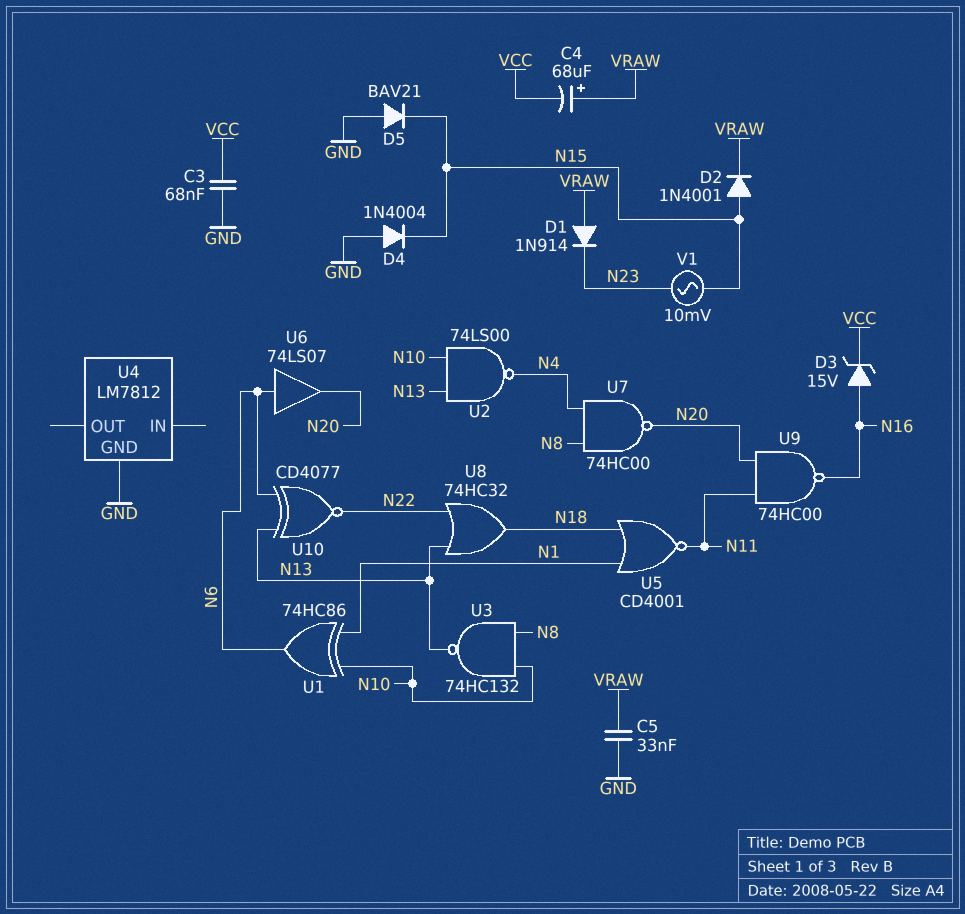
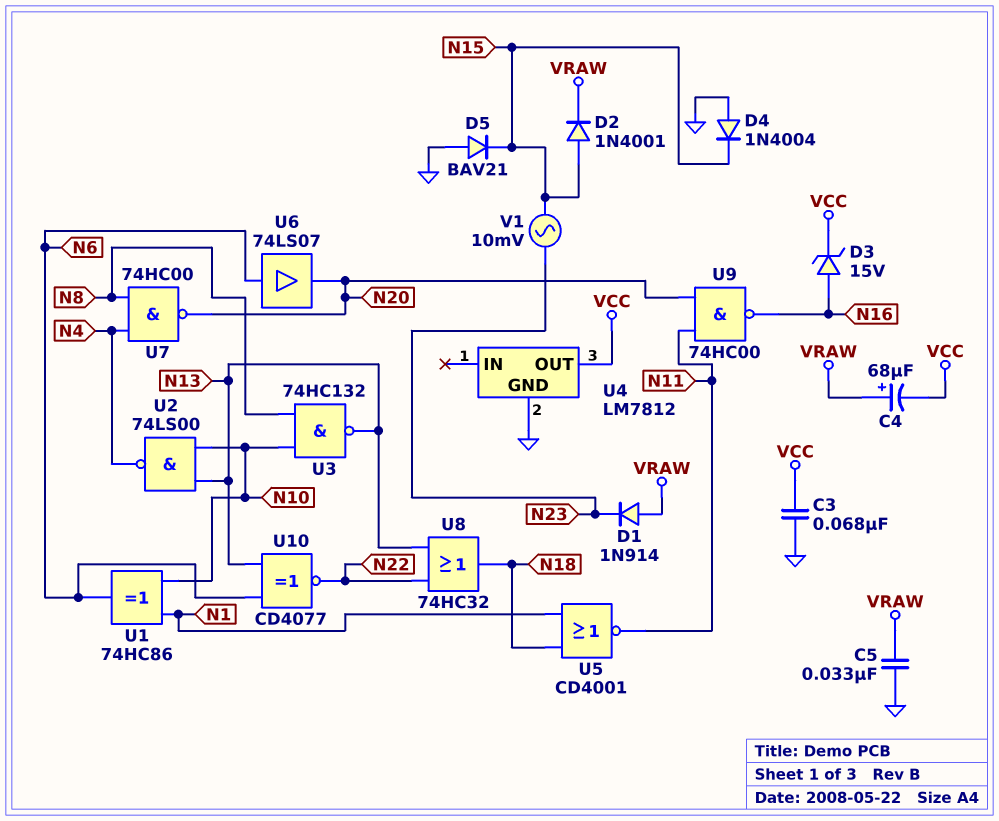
U4 pin OUT: none -> VCC

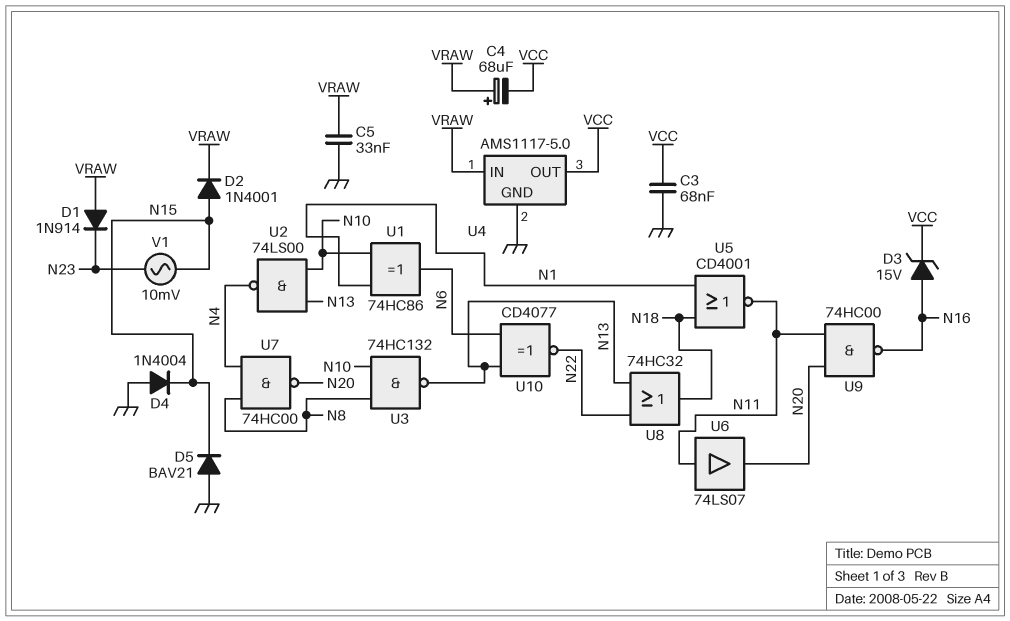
U4: LM7812 -> AMS1117-5.0
U4 pin IN: none -> VRAW
U6: buffer 74LS07 (in N6, out N20) -> buffer 74LS07 (in N11, out N20)

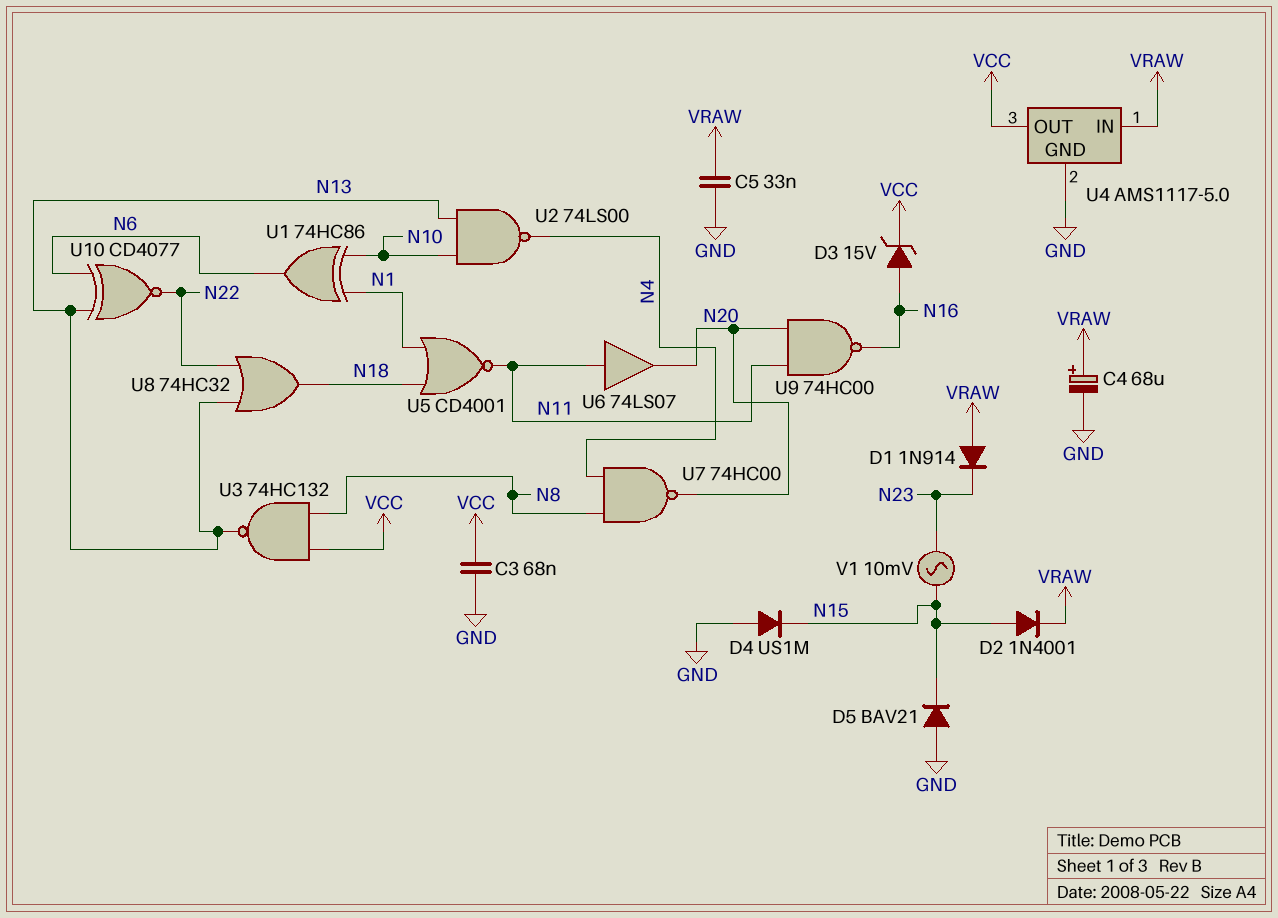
C4: 68uF (plus VRAW, minus VCC) -> 68uF (plus VRAW, minus GND)
D4: diode 1N4004 (A GND, K N15) -> diode US1M (A GND, K N15)
U3: NAND 74HC132 (in N8, in N10, out N13) -> NAND 74HC132 (in N8, in VCC, out N13)

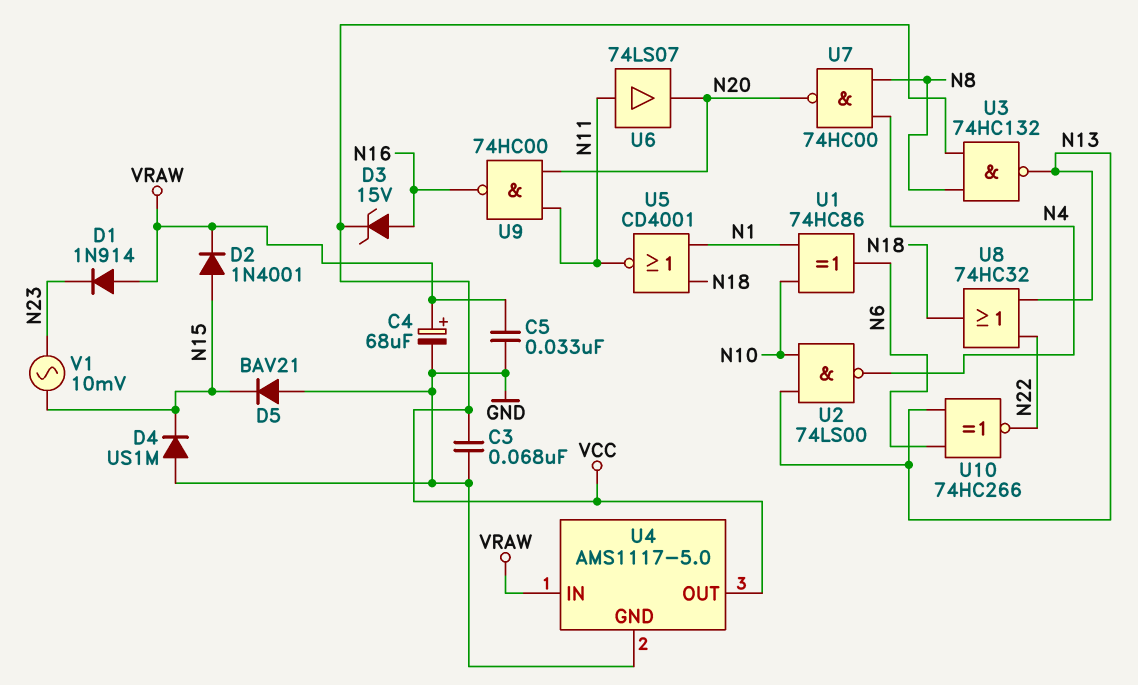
U10: XNOR CD4077 (in N6, in N13, out N22) -> XNOR 74HC266 (in N6, in N13, out N22)

